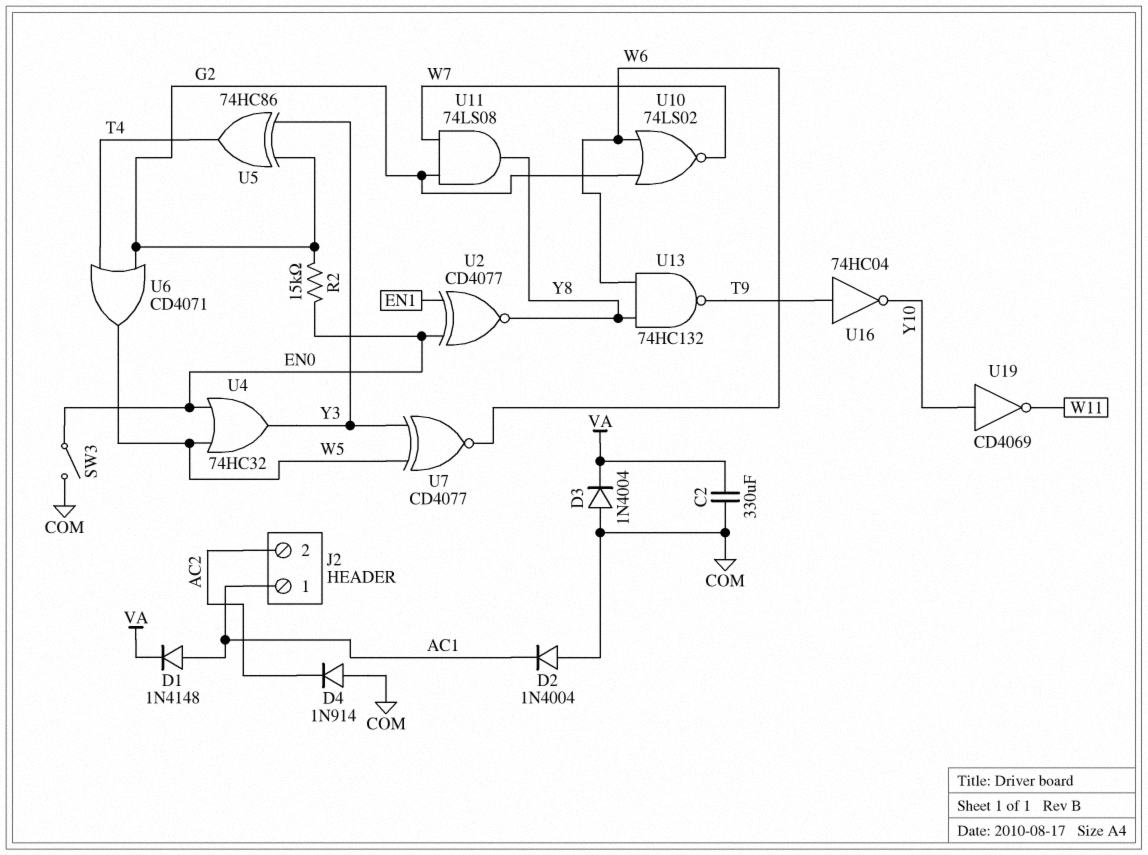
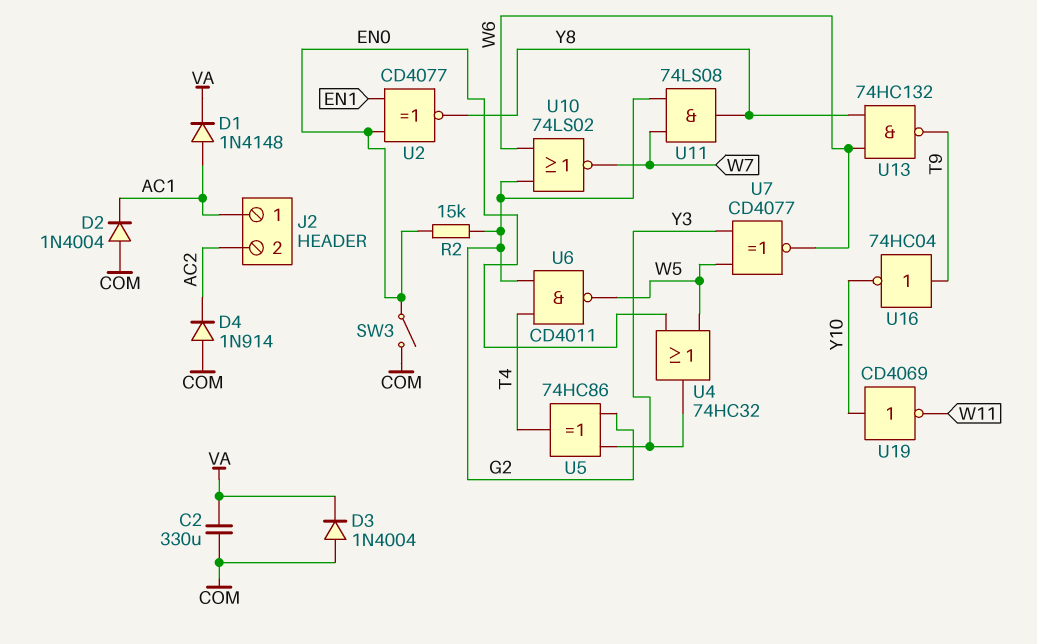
U6: OR CD4071 (in G2, in T4, out W5) -> NAND CD4011 (in G2, in T4, out W5)

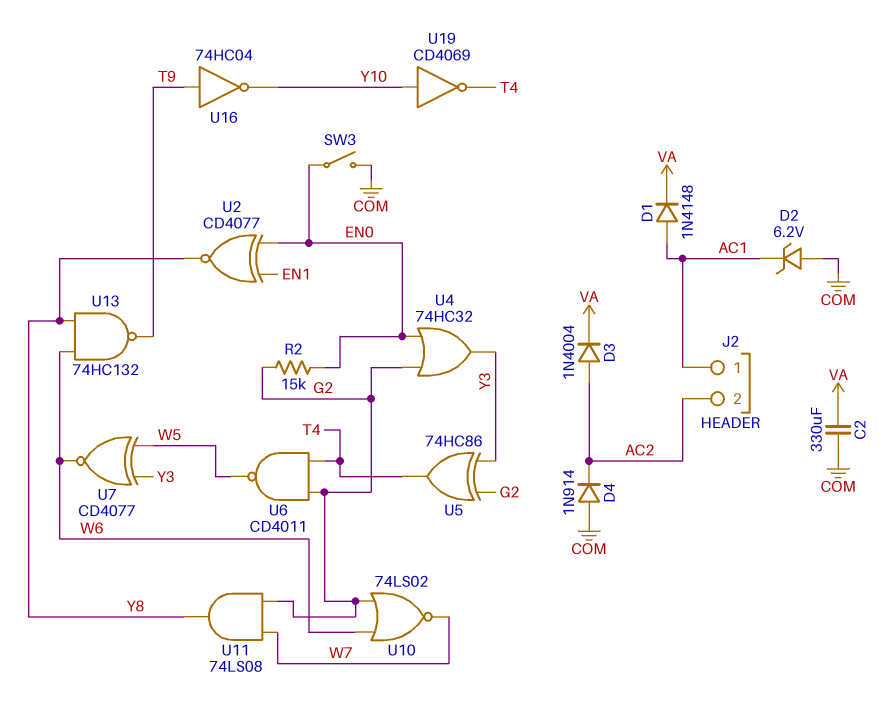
D2: diode 1N4004 (A COM, K AC1) -> zener 6.2V (A COM, K AC1)
D3: diode 1N4004 (A COM, K VA) -> diode 1N4004 (A AC2, K VA)
U4: OR 74HC32 (in EN0, in W5, out Y3) -> OR 74HC32 (in EN0, in G2, out Y3)
U19: NOT CD4069 (in Y10, out W11) -> NOT CD4069 (in Y10, out T4)

